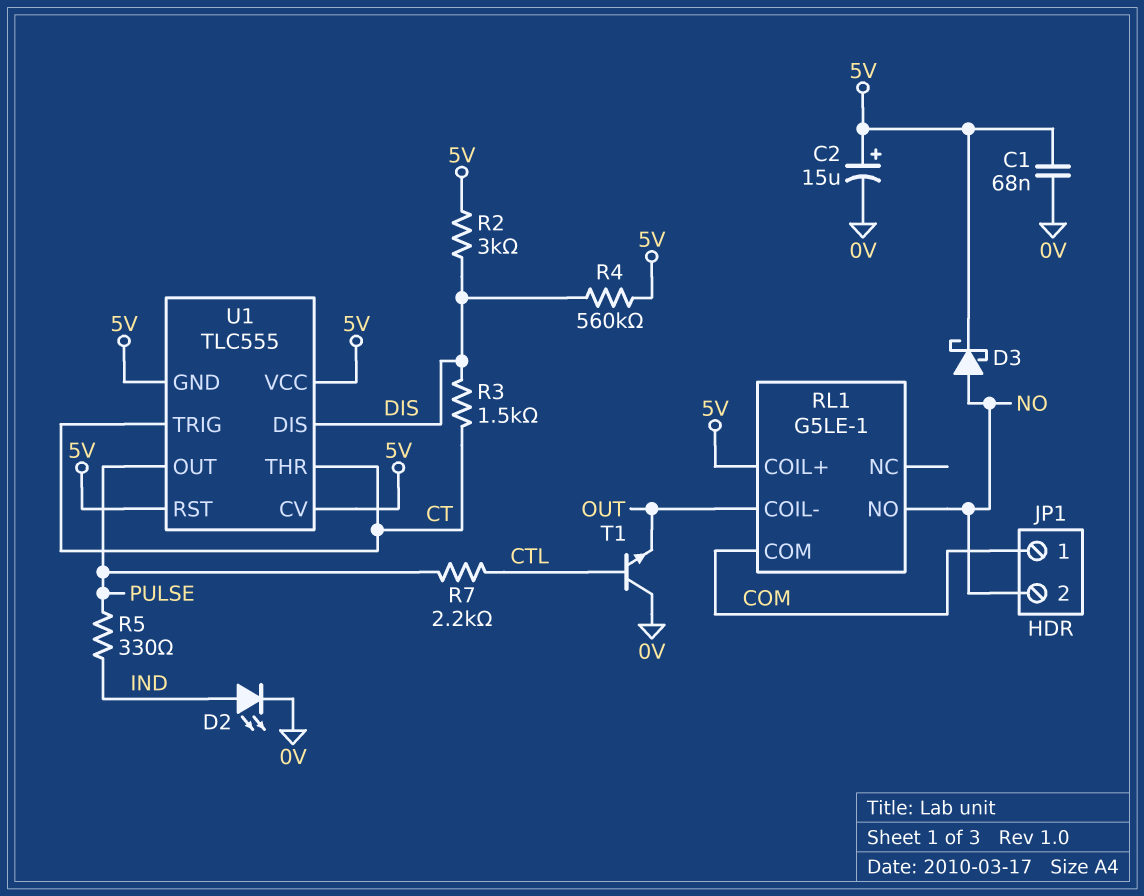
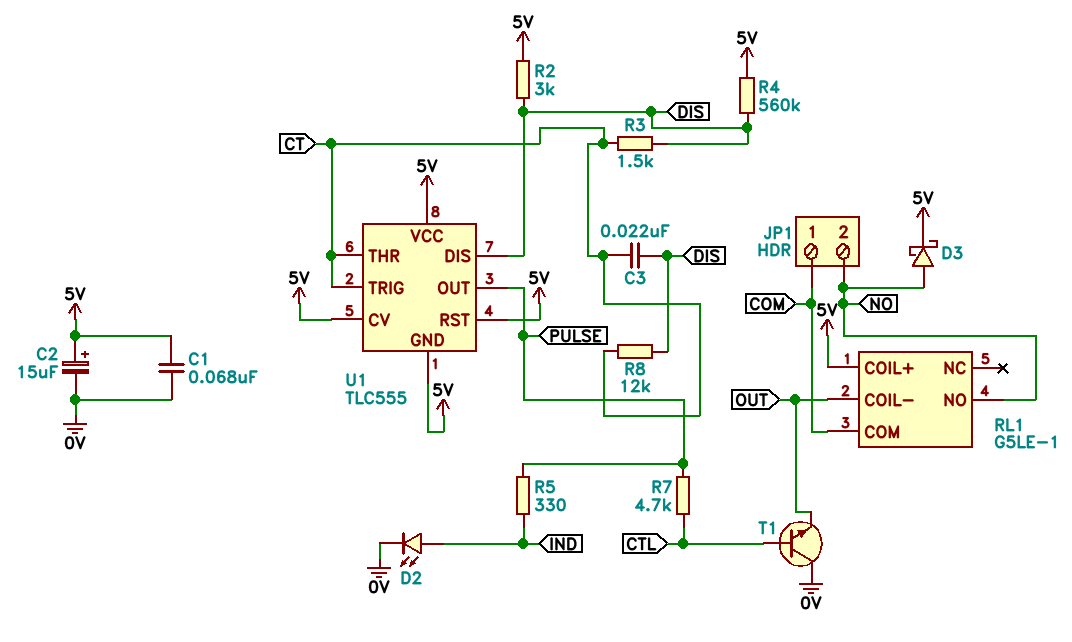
C3: none -> 22nF (CT, DIS)
R7: 2.2k (CTL, PULSE) -> 4.7k (CTL, PULSE)
R8: none -> 12k (CT, DIS)

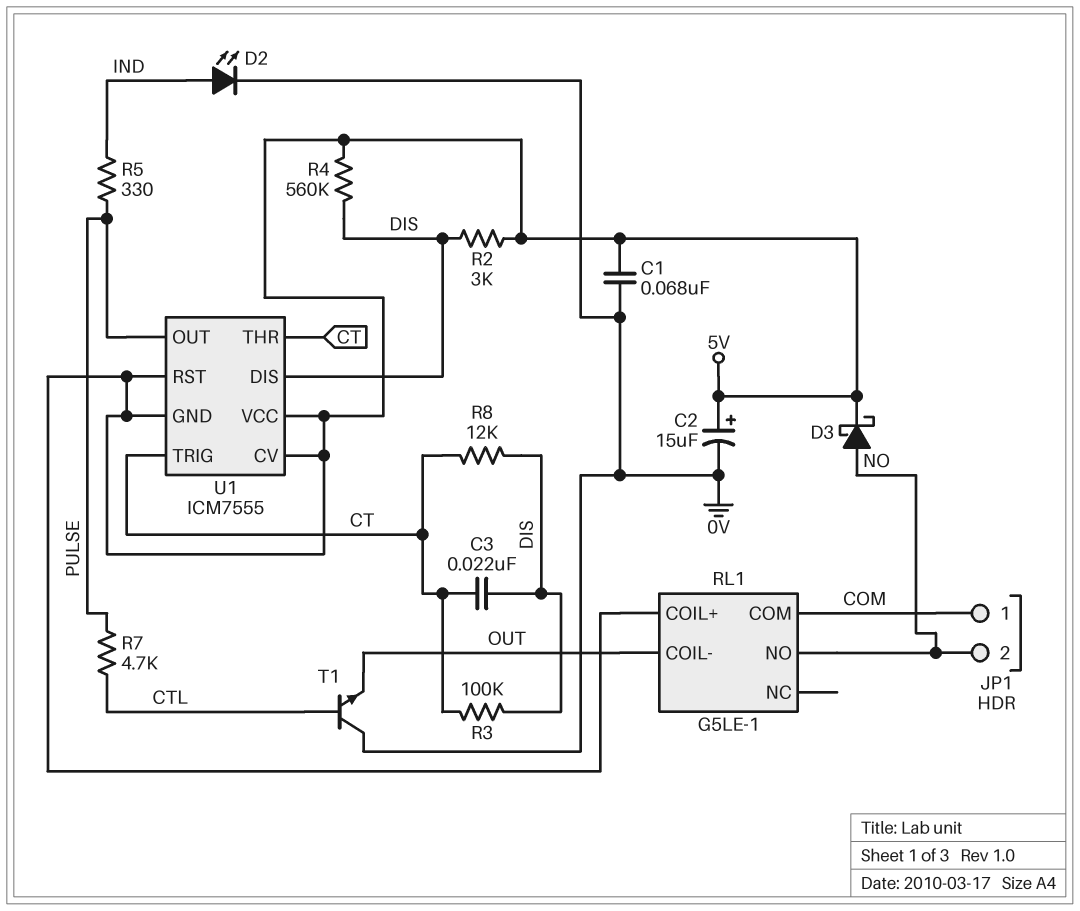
R3: 1.5k (CT, DIS) -> 100k (CT, DIS)
U1: TLC555 -> ICM7555

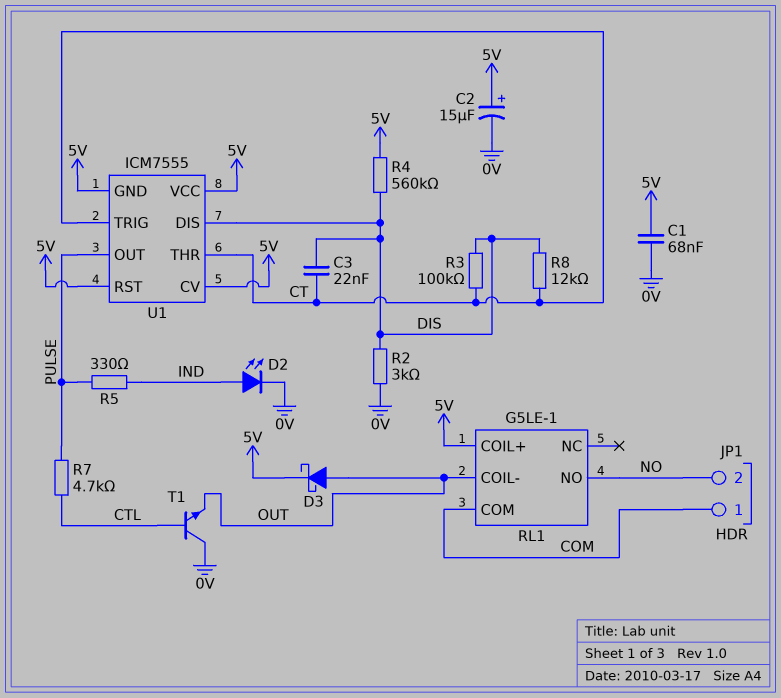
D3: schottky (A NO, K 5V) -> schottky (A OUT, K 5V)
R2: 3k (5V, DIS) -> 3k (0V, DIS)

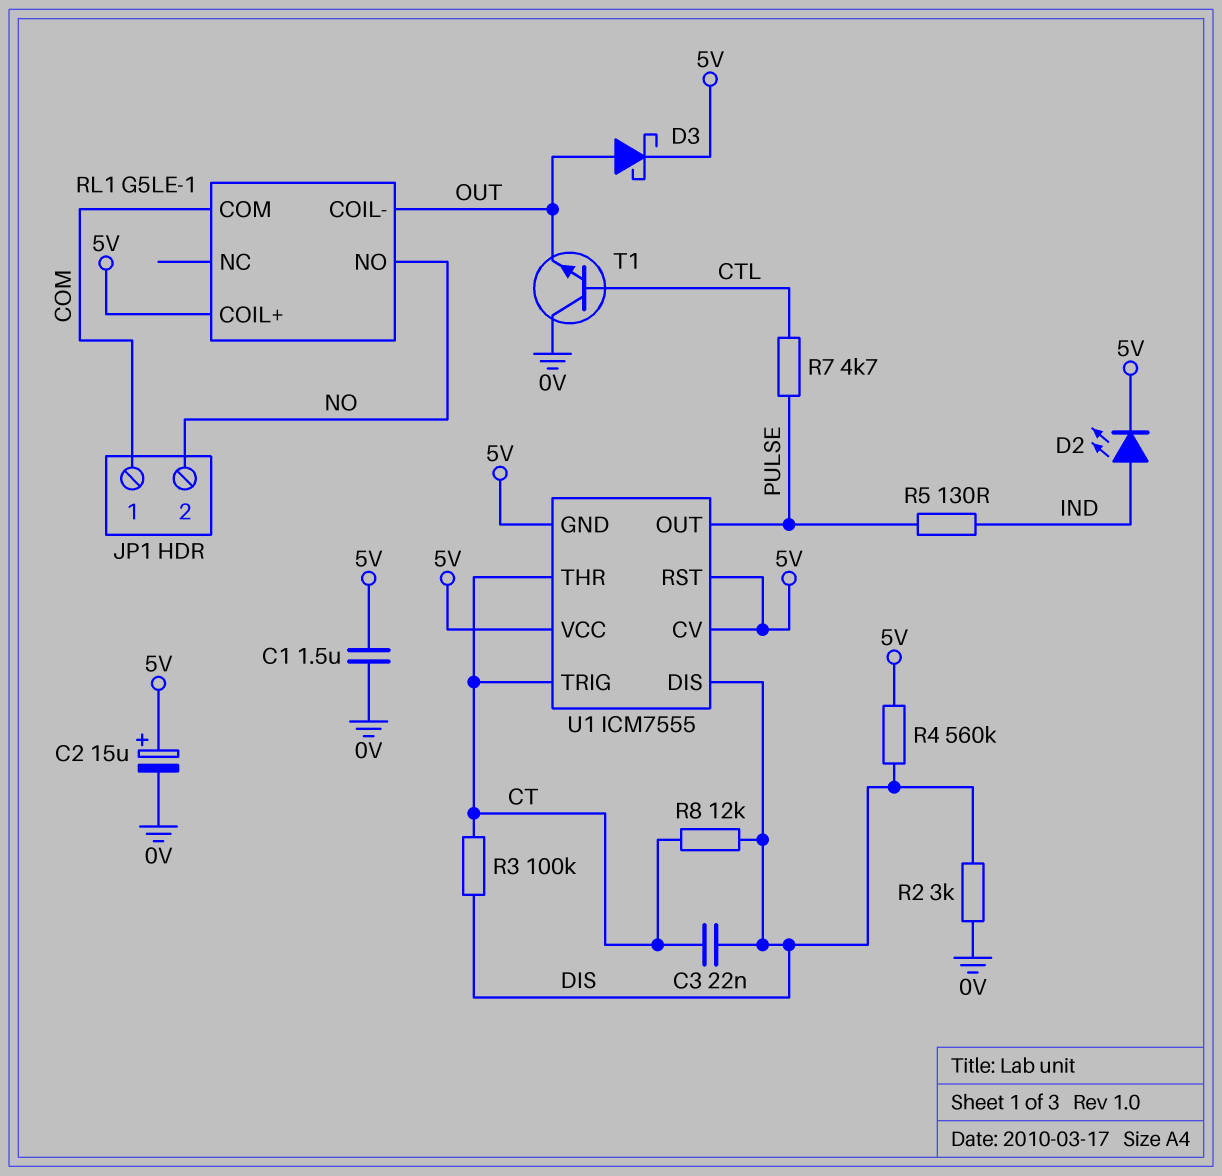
C1: 68nF (0V, 5V) -> 1.5uF (0V, 5V)
D2: LED (A IND, K 0V) -> LED (A IND, K 5V)
R5: 330 (IND, PULSE) -> 130 (IND, PULSE)

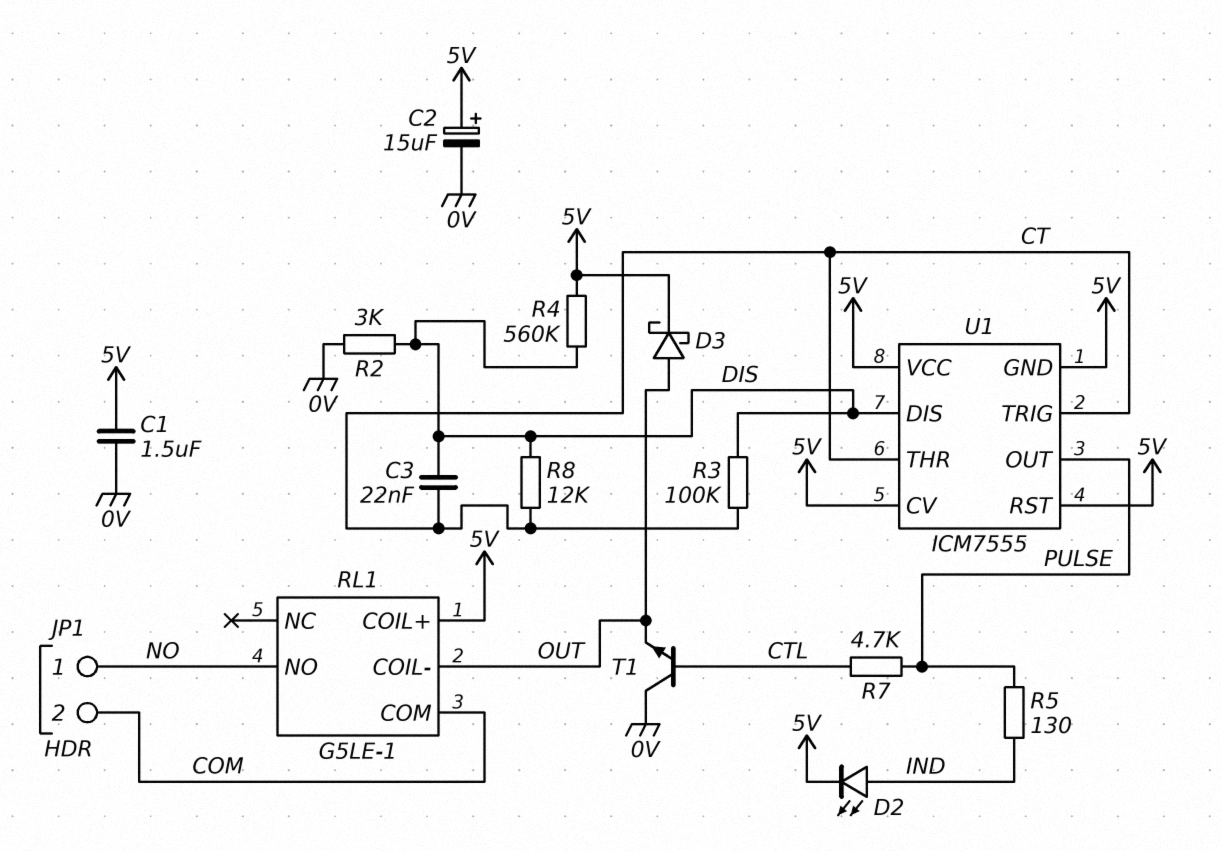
JP1 pin 1: COM -> NO
JP1 pin 2: NO -> COM

